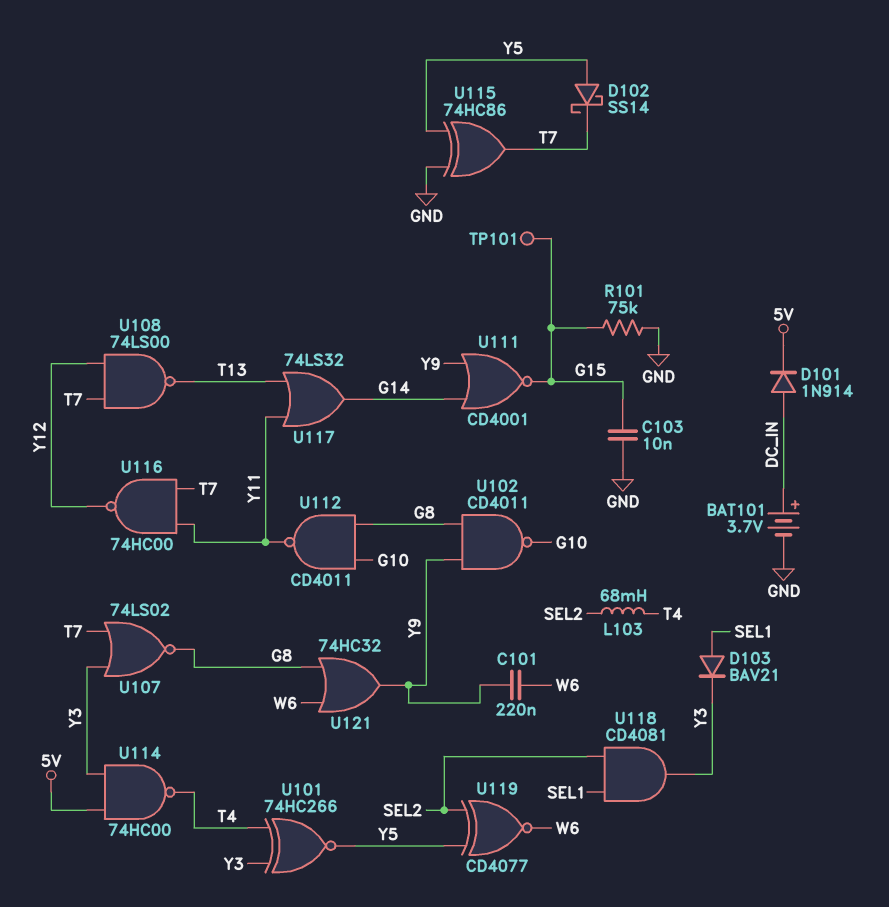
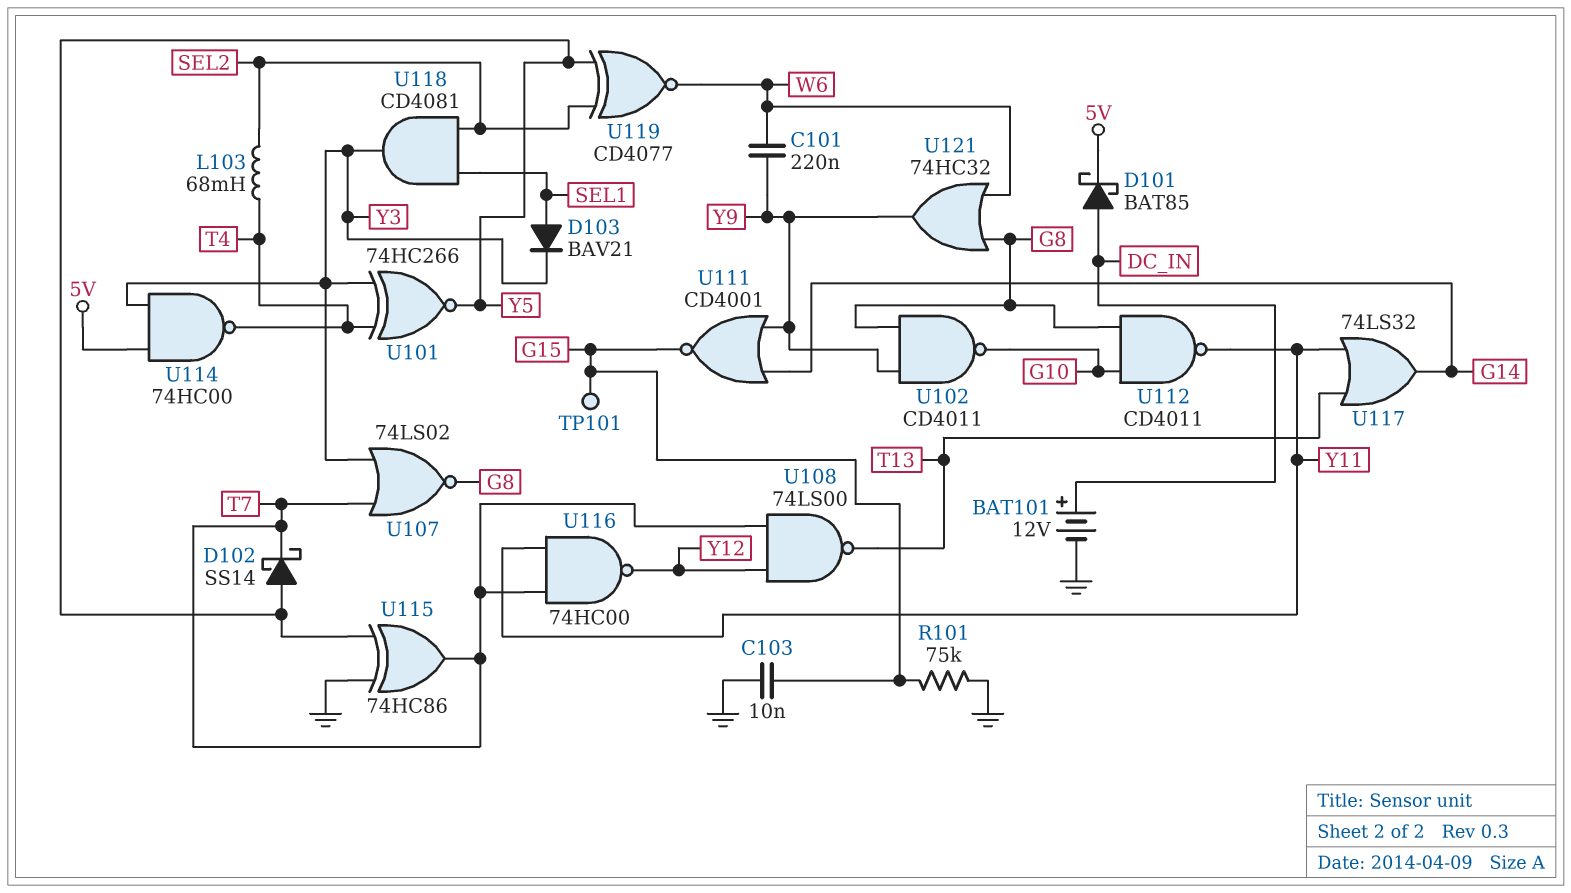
BAT101: 3.7V (plus DC_IN, minus GND) -> 12V (plus DC_IN, minus GND)
D101: diode 1N914 (A DC_IN, K 5V) -> schottky BAT85 (A DC_IN, K 5V)

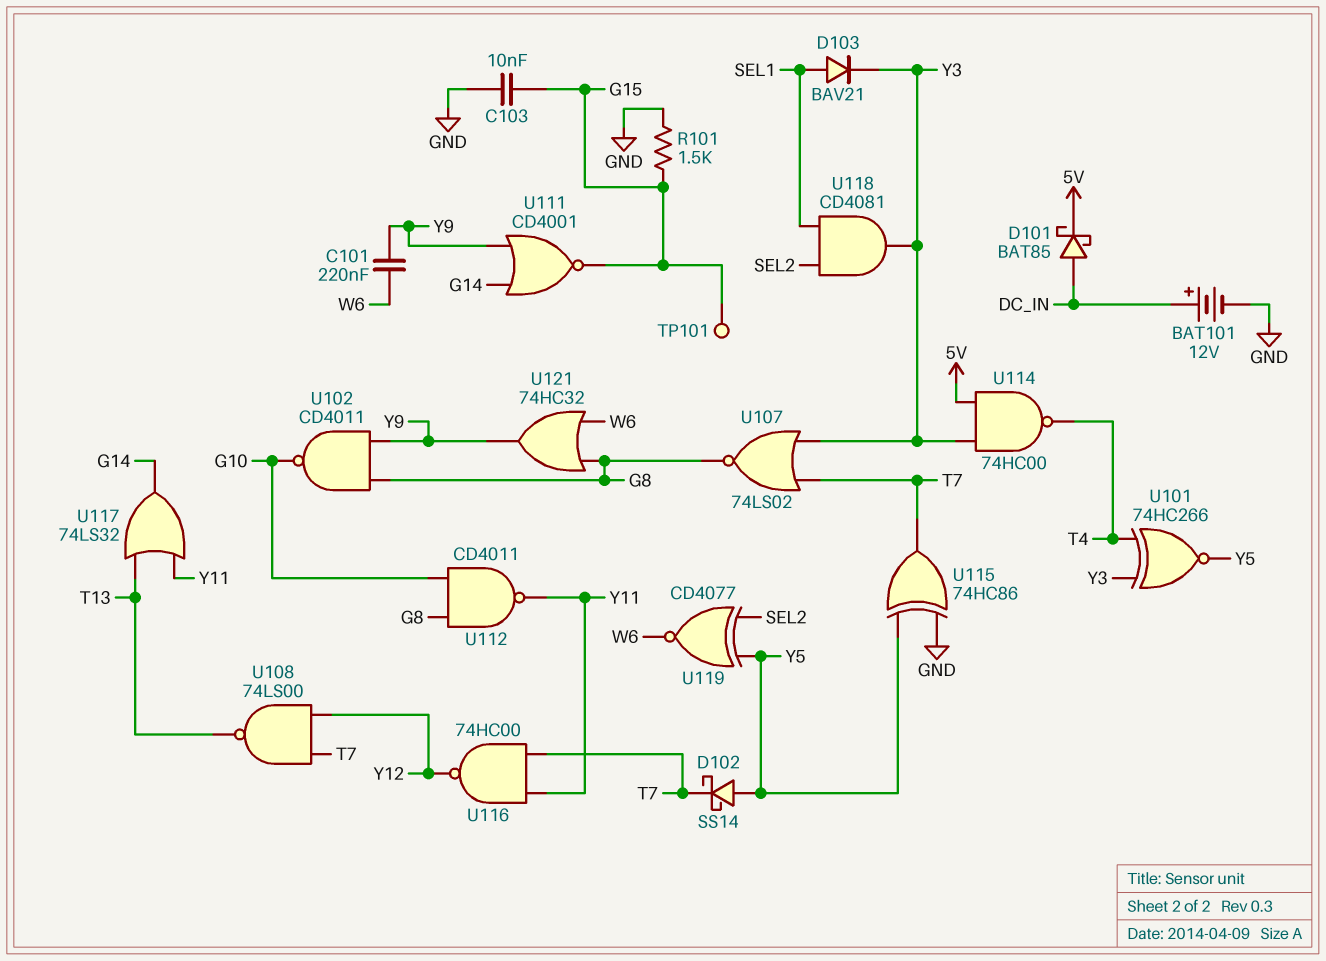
L103: 68mH (SEL2, T4) -> none
R101: 75k (G15, GND) -> 1.5k (G15, GND)

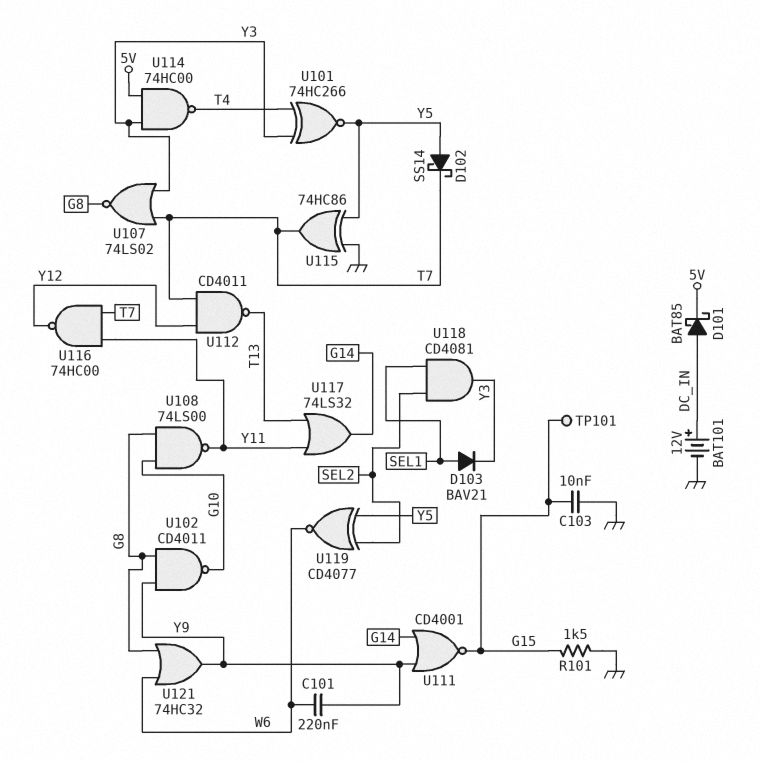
U108: NAND 74LS00 (in T7, in Y12, out T13) -> NAND 74LS00 (in G8, in G10, out Y11)
U112: NAND CD4011 (in G8, in G10, out Y11) -> NAND CD4011 (in T7, in Y12, out T13)

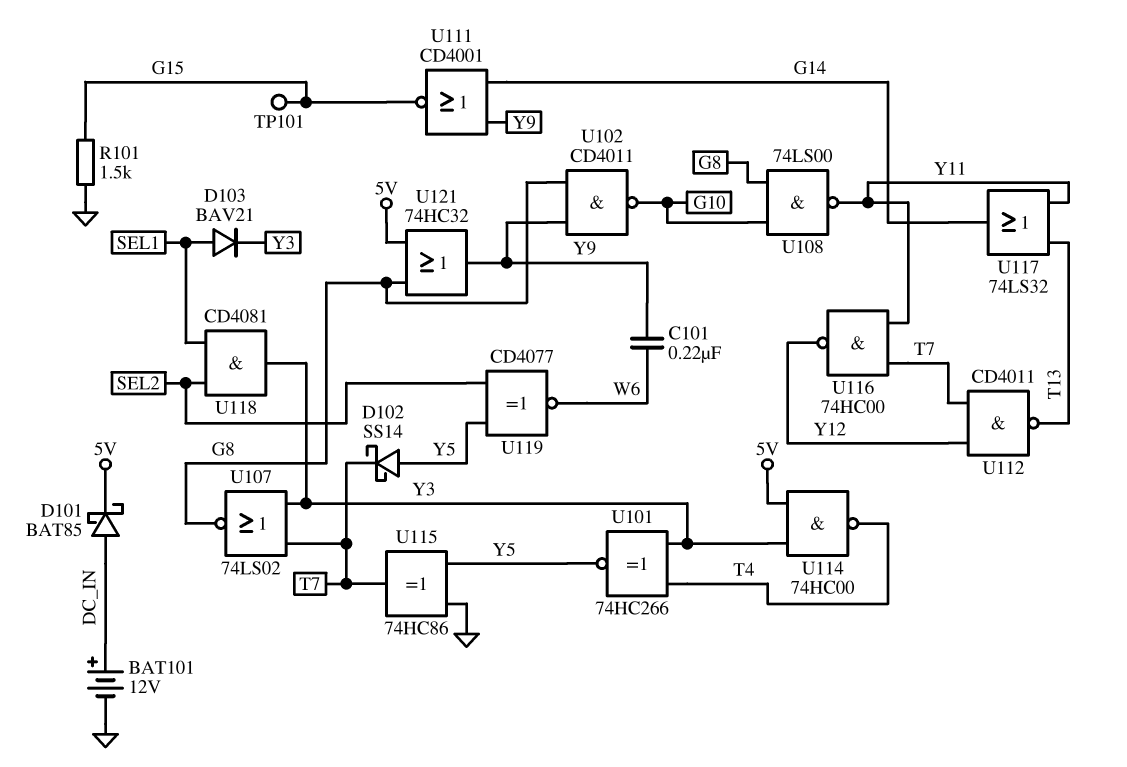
C103: 10nF (G15, GND) -> none
U121: OR 74HC32 (in G8, in W6, out Y9) -> OR 74HC32 (in 5V, in G8, out Y9)

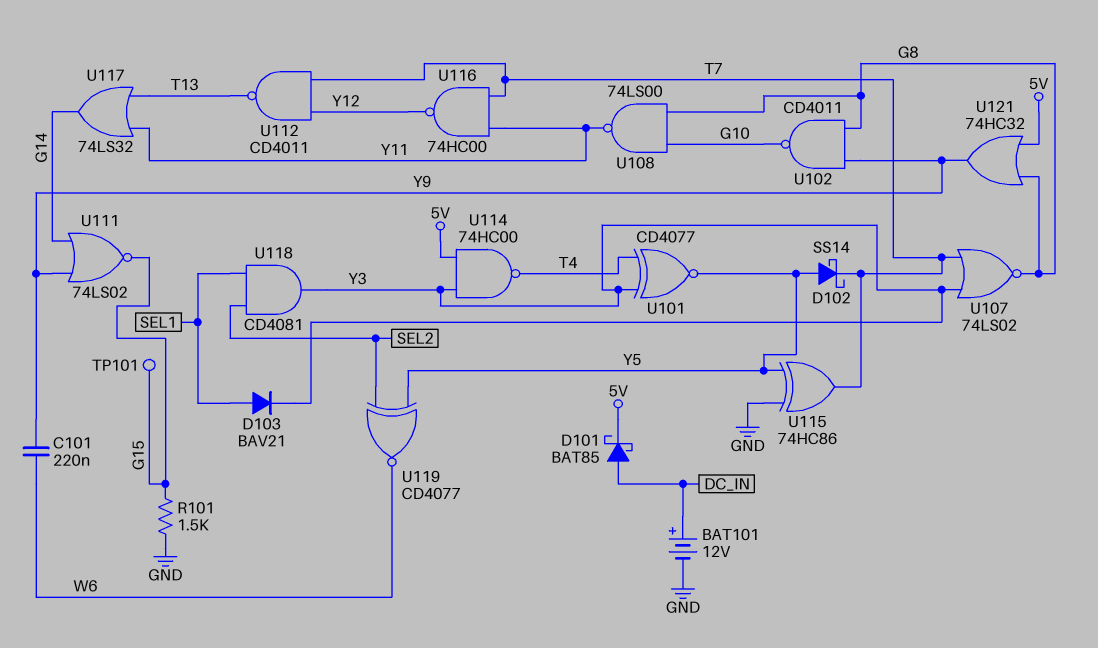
U101: XNOR 74HC266 (in T4, in Y3, out Y5) -> XNOR CD4077 (in T4, in Y3, out Y5)
U111: NOR CD4001 (in G14, in Y9, out G15) -> NOR 74LS02 (in G14, in Y9, out G15)

